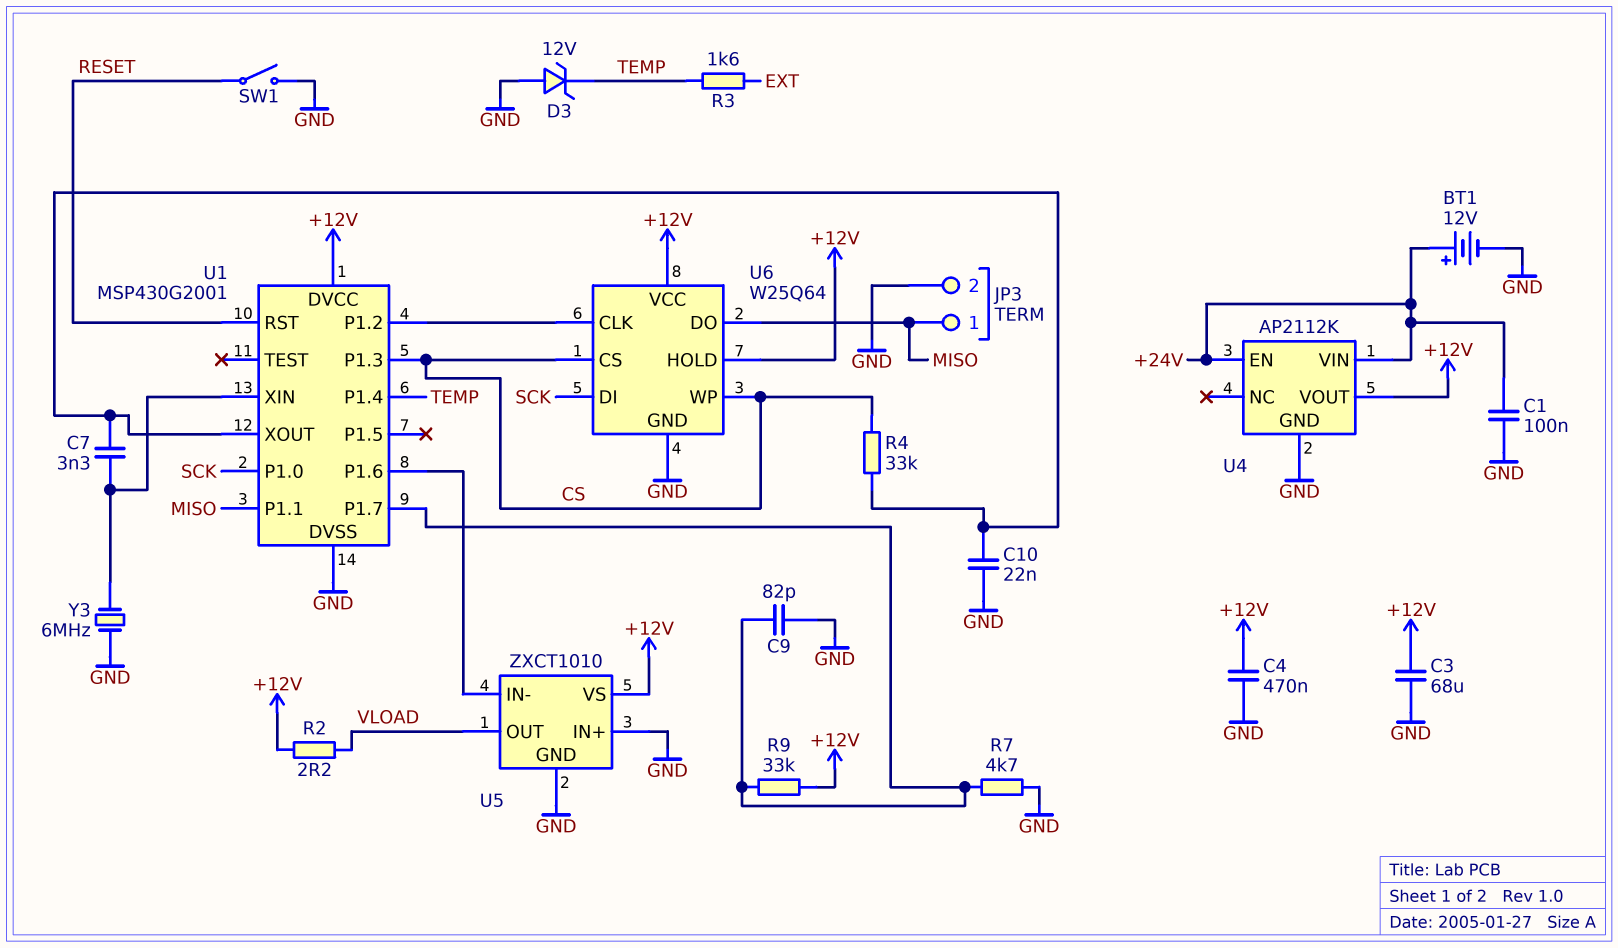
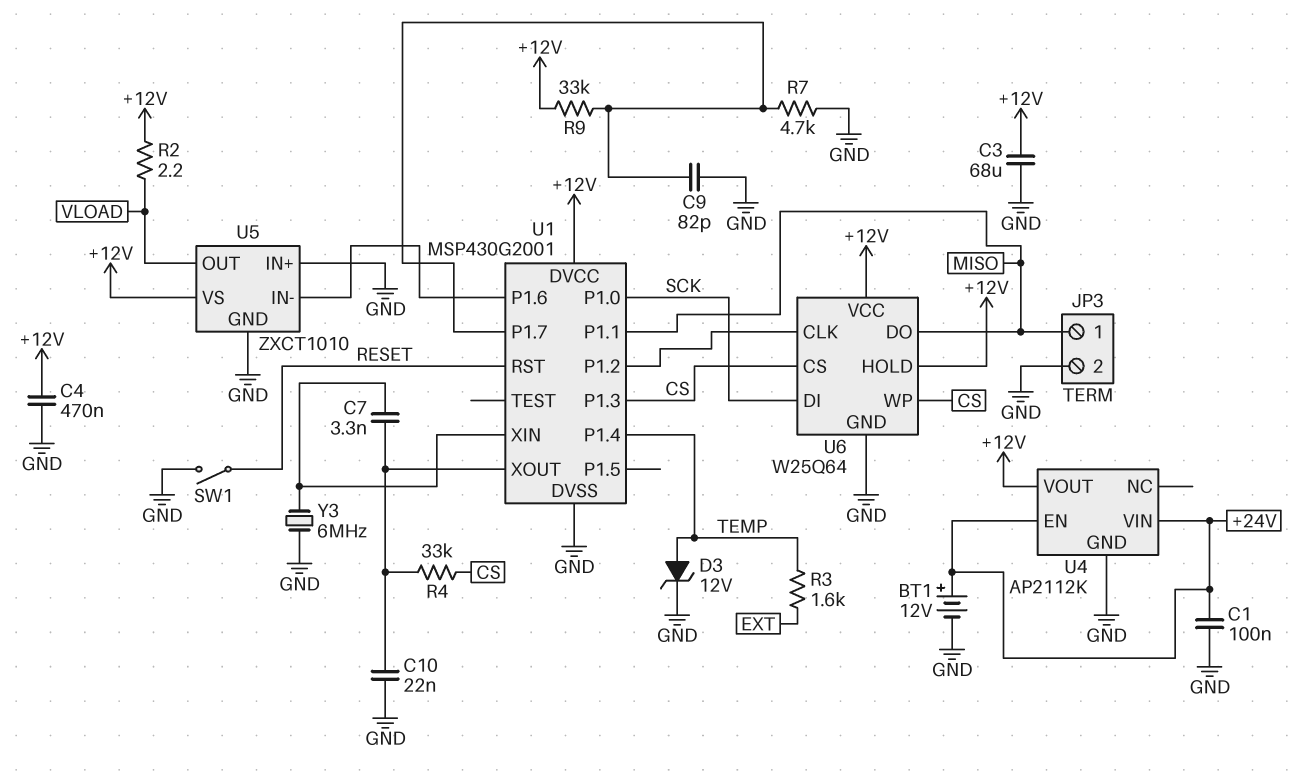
D3: zener 12V (A GND, K TEMP) -> zener 12V (A TEMP, K GND)

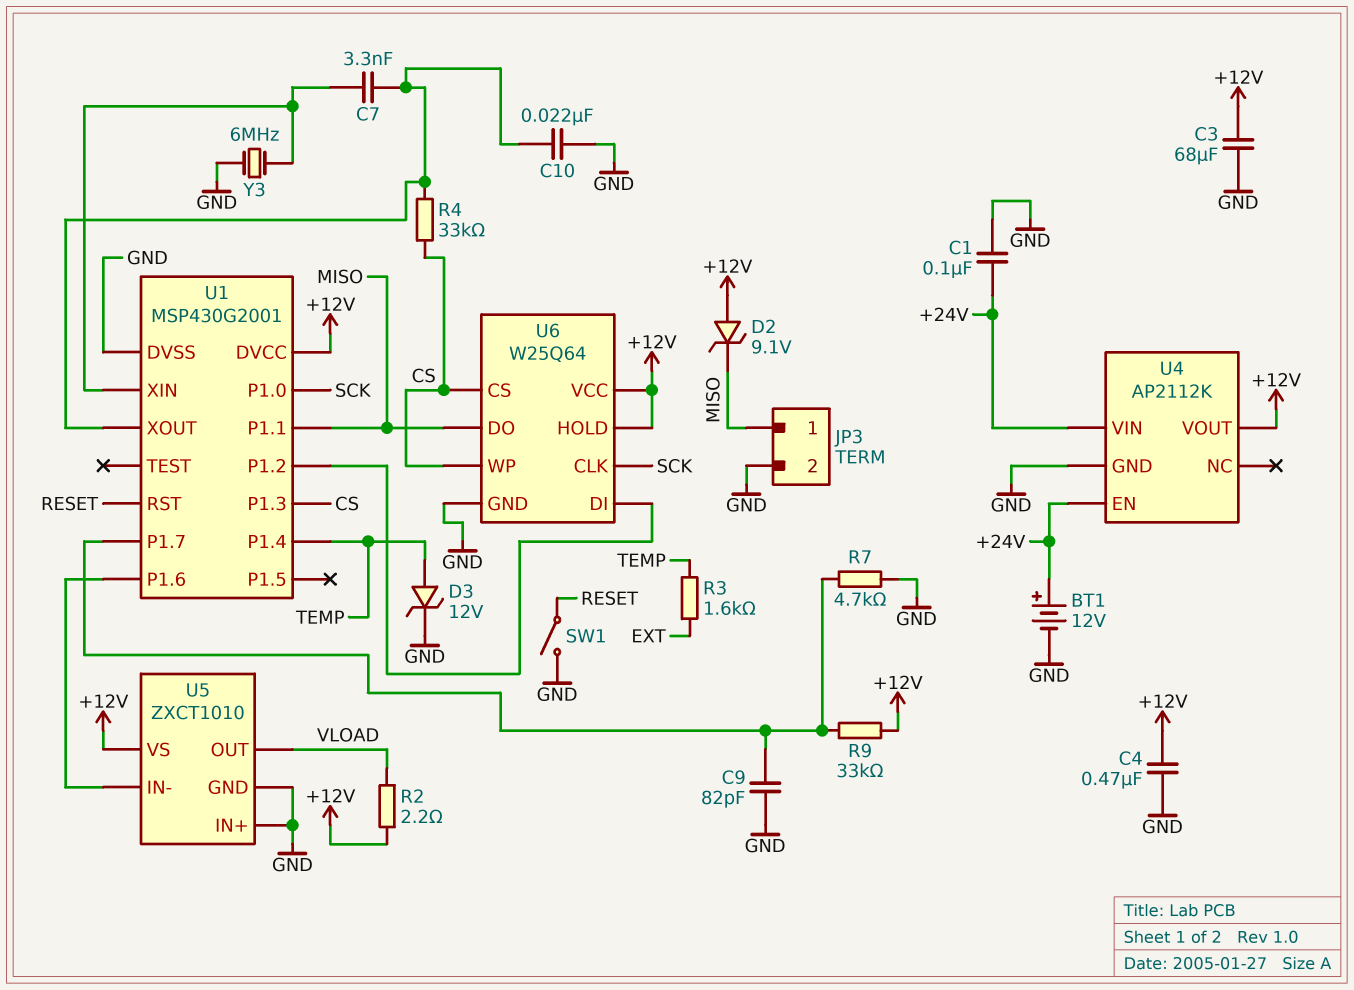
D2: none -> zener 9.1V (A +12V, K MISO)
U6 pin CLK: U1/P1.2 -> SCK
U6 pin DI: SCK -> U1/P1.2

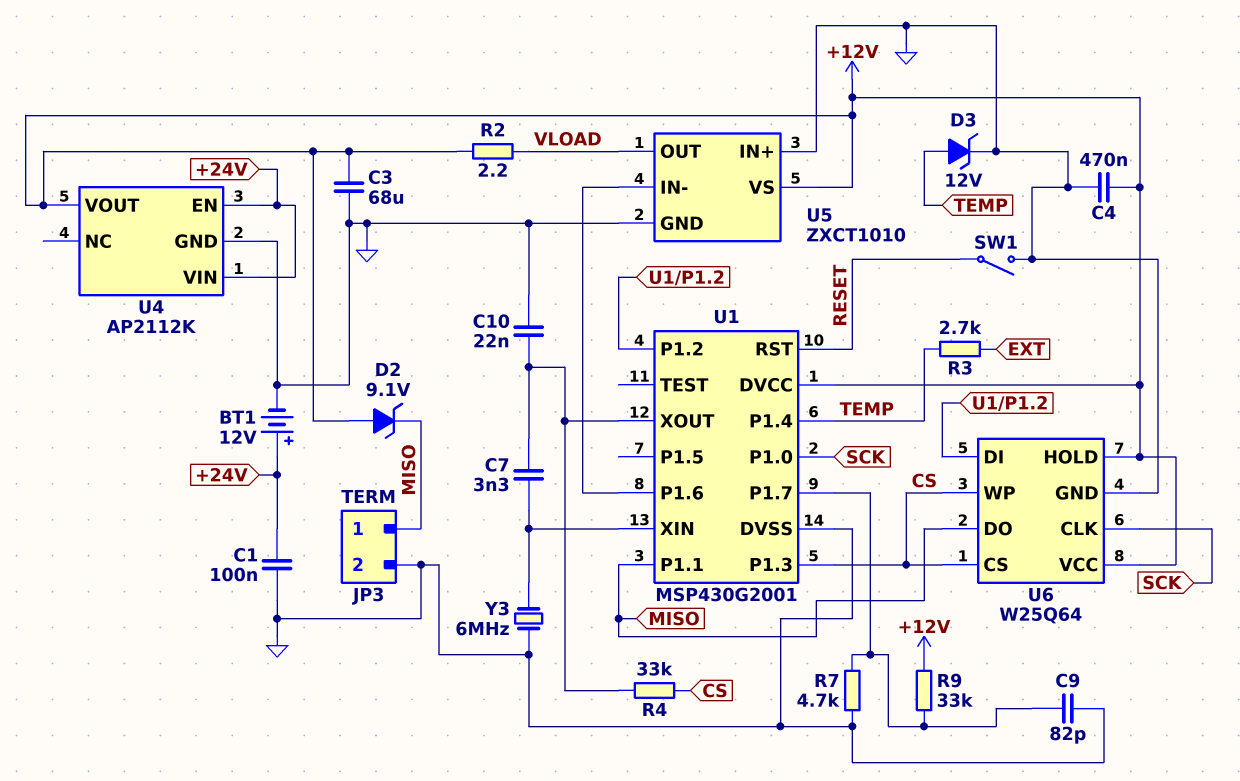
R3: 1.6k (EXT, TEMP) -> 2.7k (EXT, TEMP)

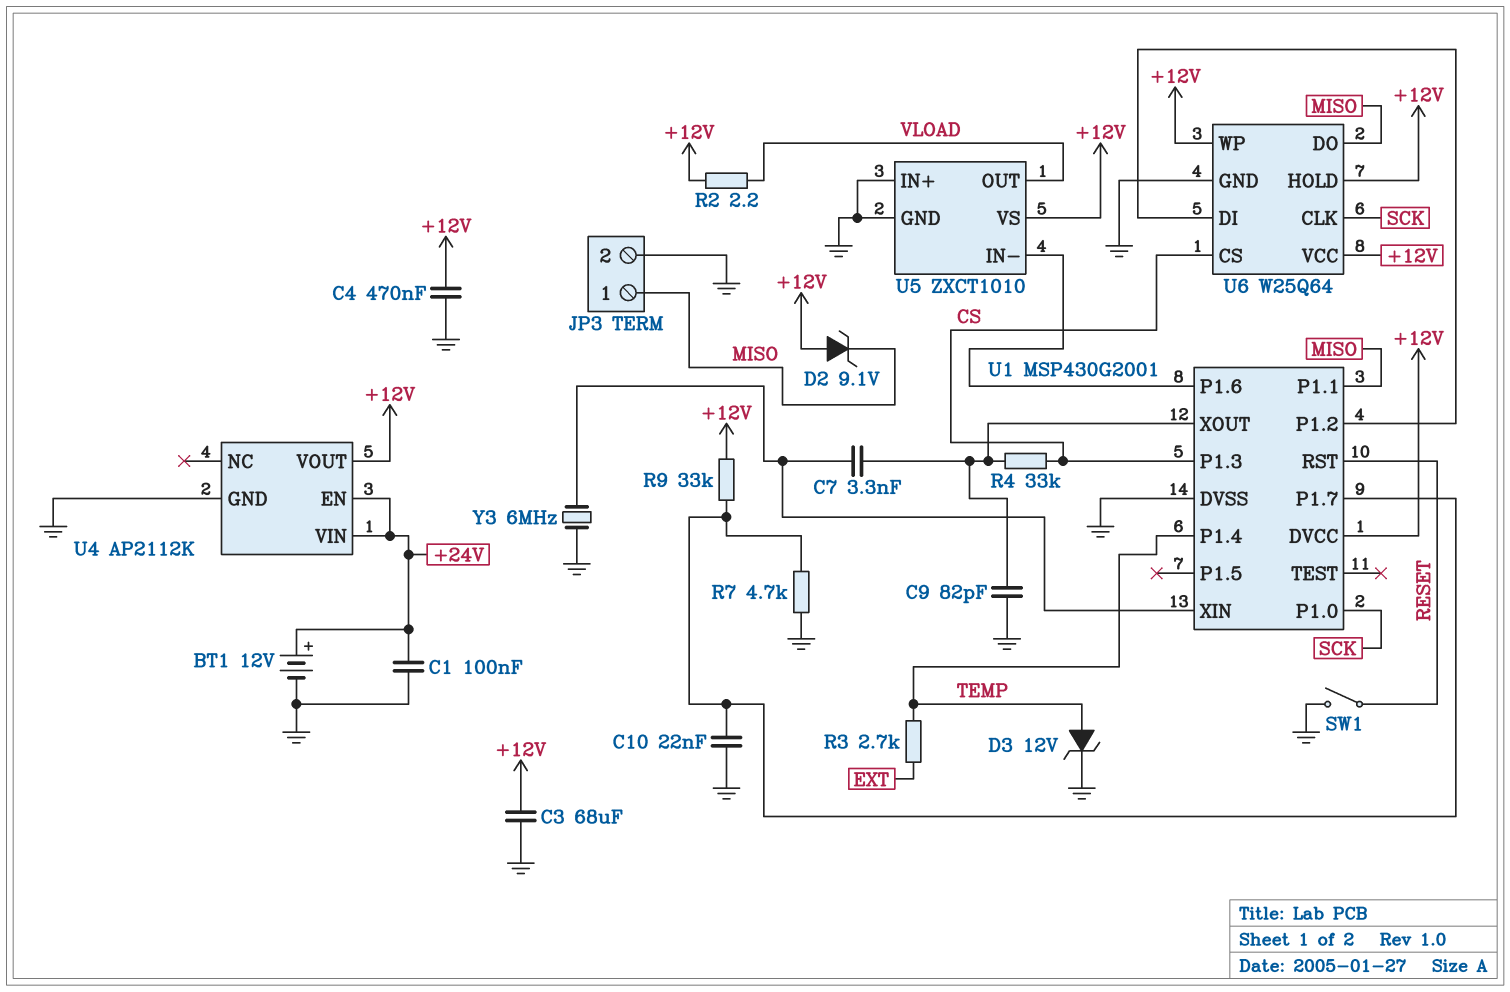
C9: 82pF (GND, U1/P1.7) -> 82pF (GND, U1/XOUT)
C10: 22nF (GND, U1/XOUT) -> 22nF (GND, U1/P1.7)
U6 pin WP: CS -> +12V

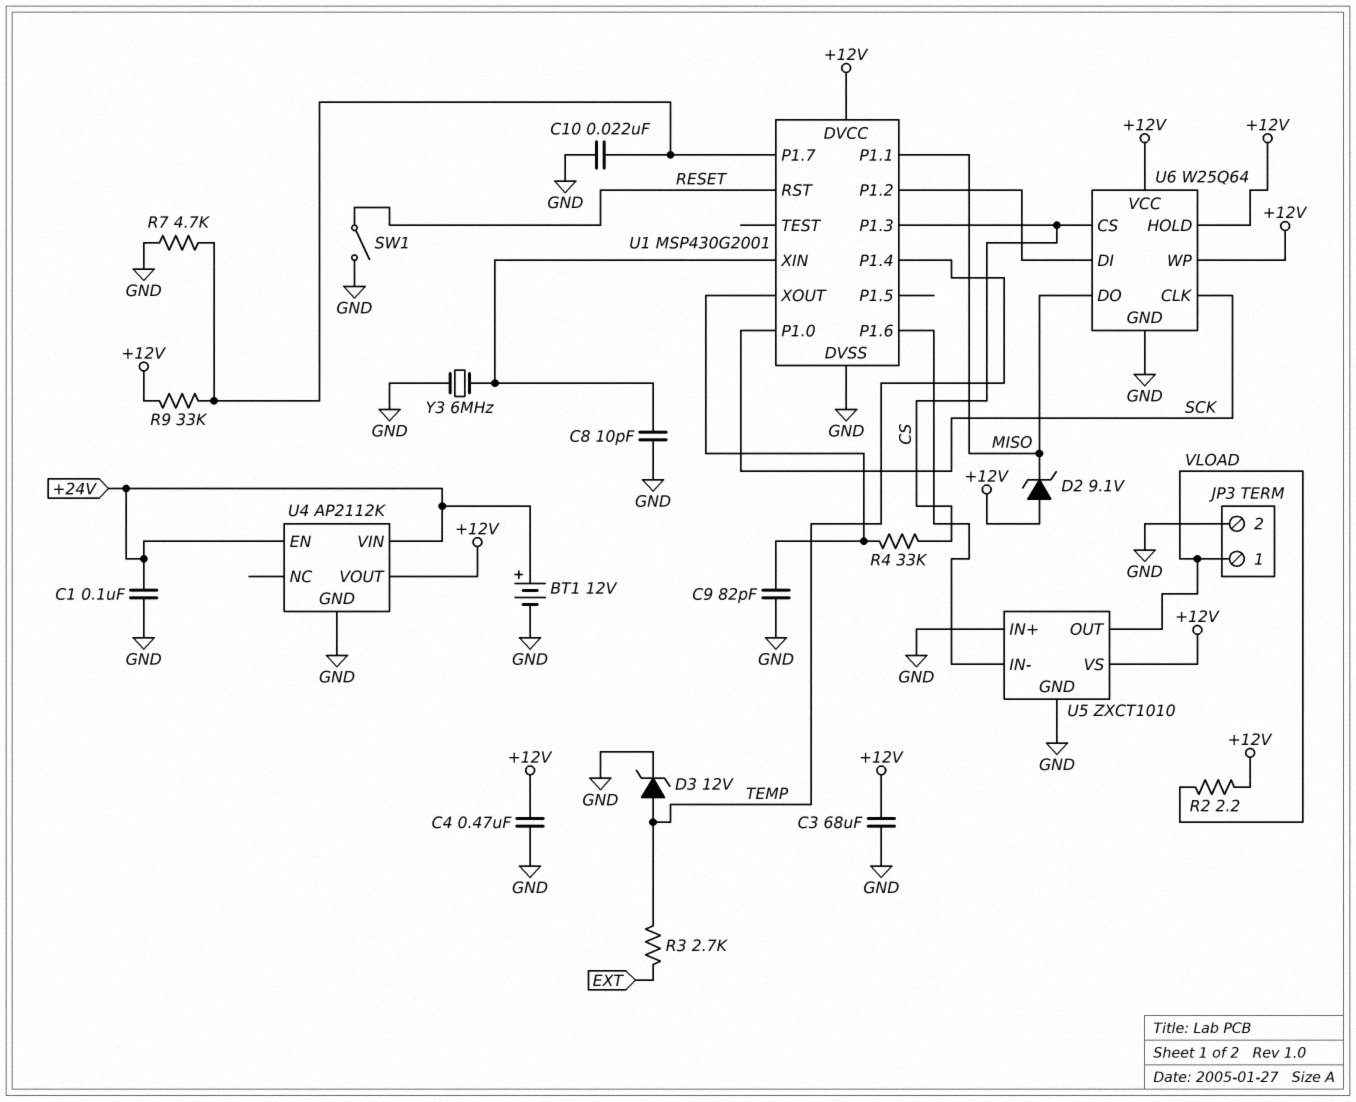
C7: 3.3nF (U1/XIN, U1/XOUT) -> none
C8: none -> 10pF (GND, U1/XIN)
JP3 pin 1: MISO -> VLOAD

